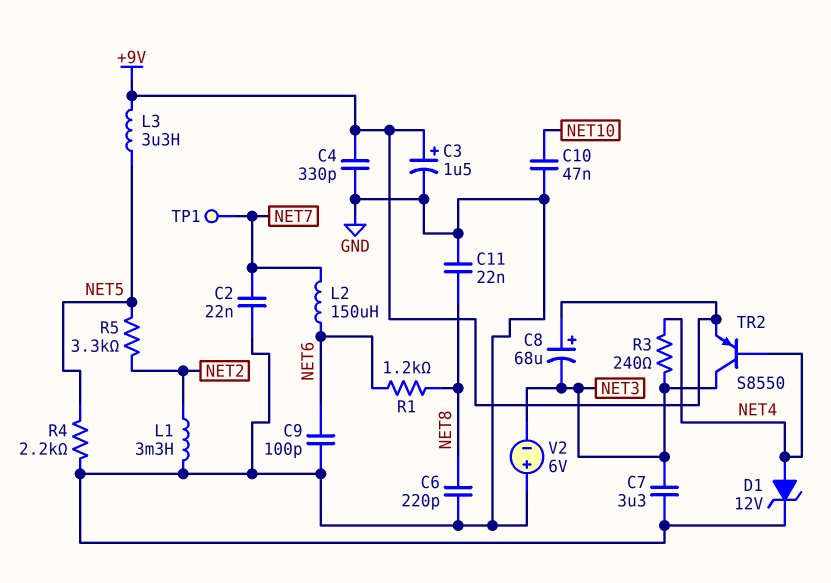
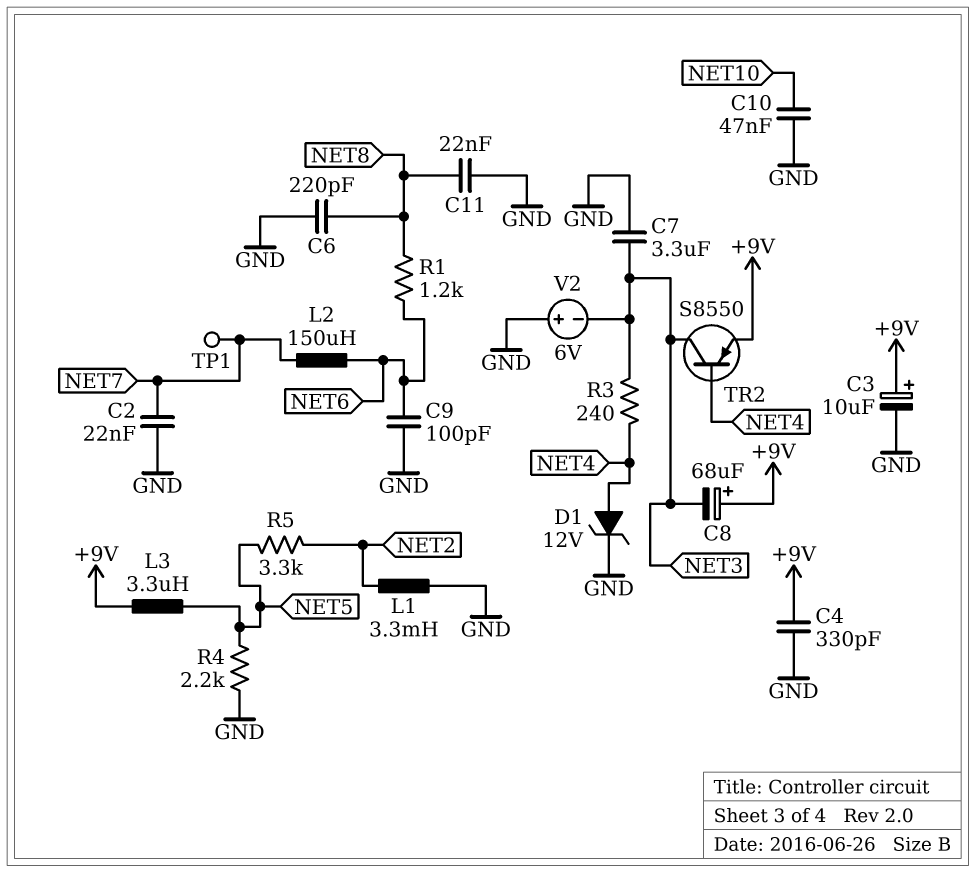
C3: 1.5uF (plus +9V, minus GND) -> 10uF (plus +9V, minus GND)

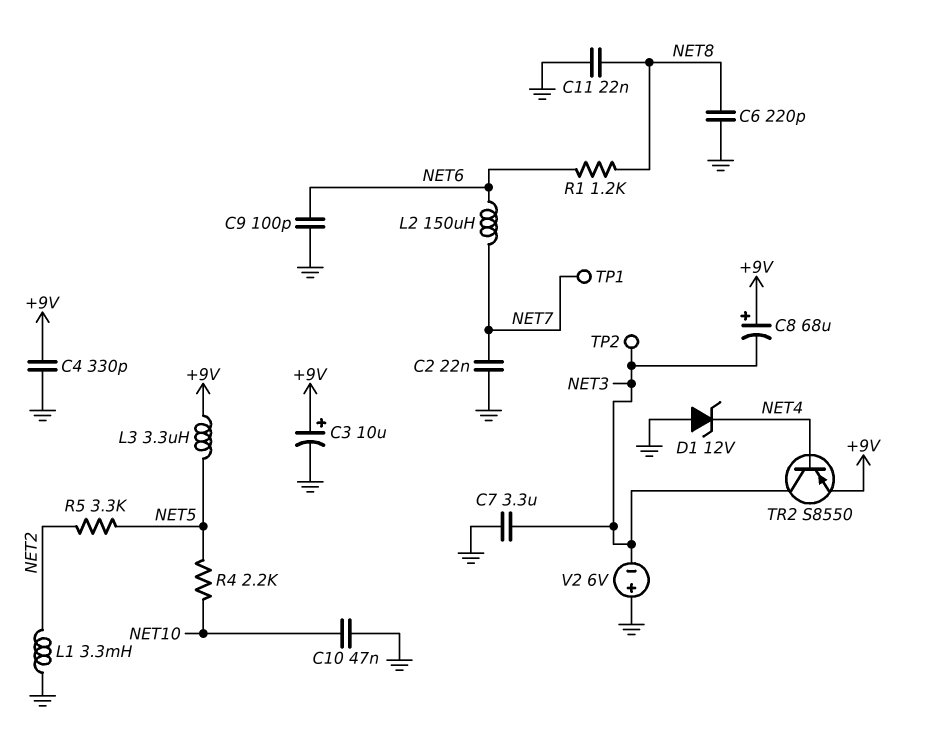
D1: zener 12V (A NET4, K GND) -> zener 12V (A GND, K NET4)
R3: 240 (NET3, NET4) -> none
R4: 2.2k (GND, NET5) -> 2.2k (NET5, NET10)
TP2: none -> test point (NET3)

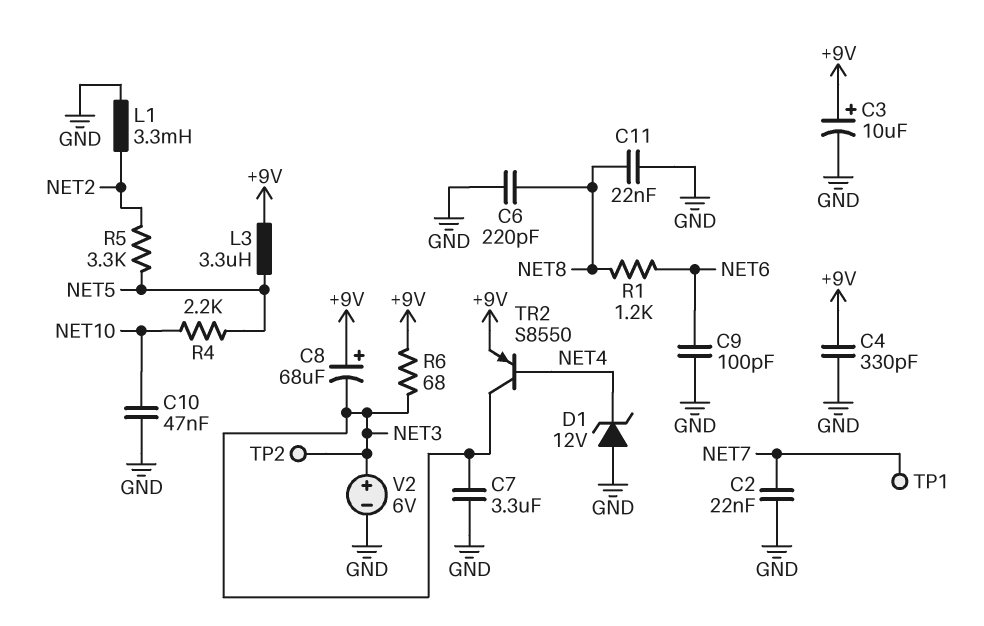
L2: 150uH (NET6, NET7) -> none
R6: none -> 68 (+9V, NET3)
V2: 6V (plus GND, minus NET3) -> 6V (plus NET3, minus GND)

